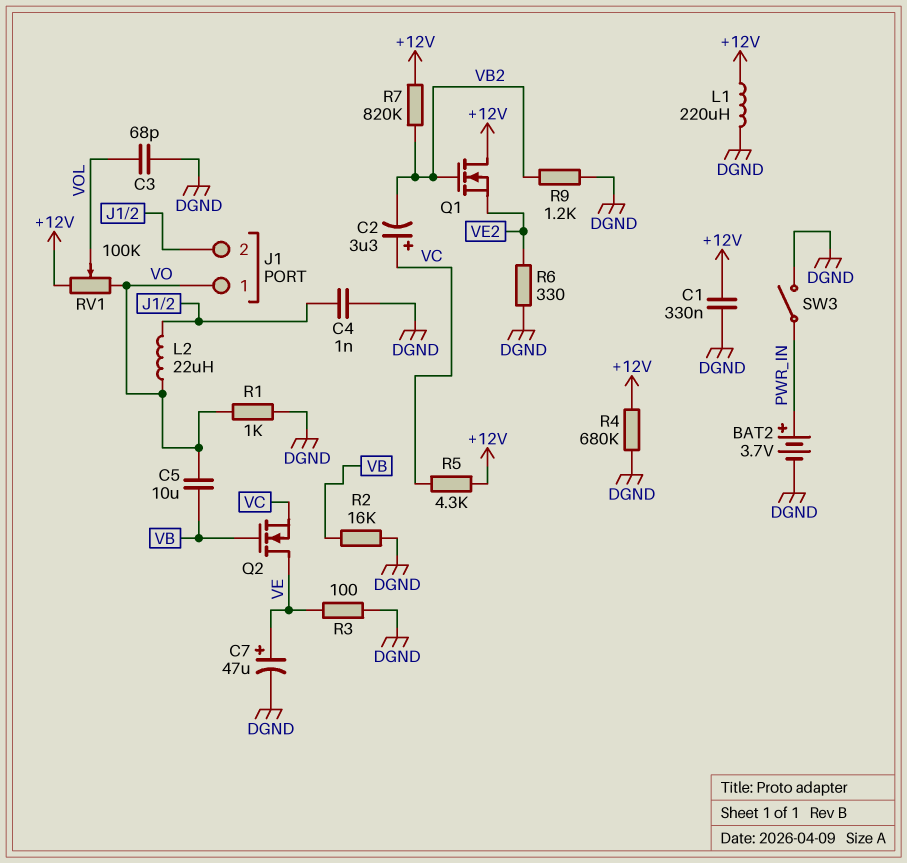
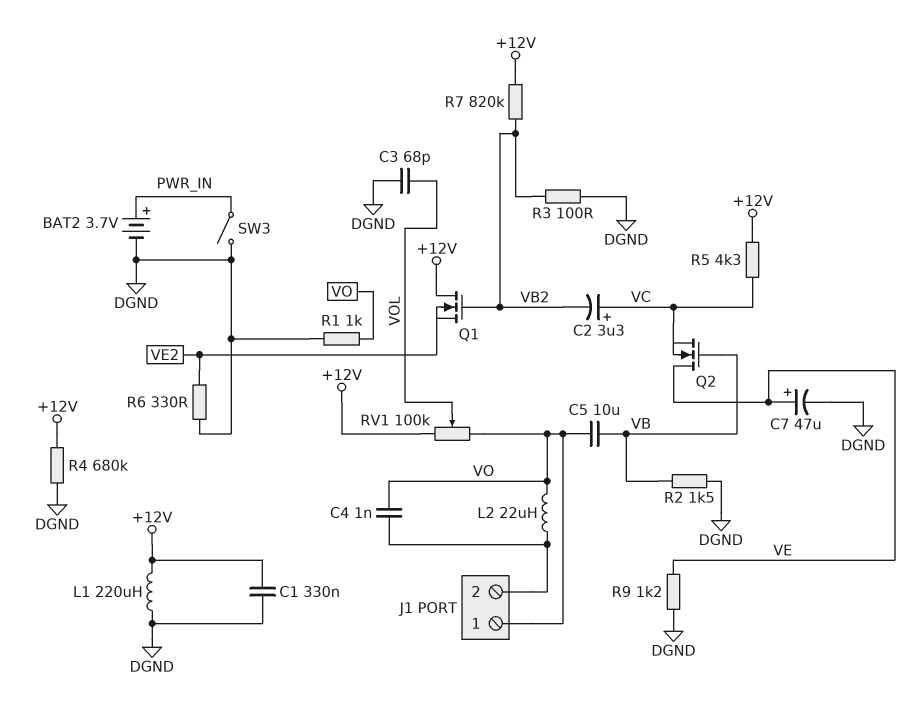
C4: 1nF (DGND, J1/2) -> 1nF (J1/2, VO)
R2: 16k (DGND, VB) -> 1.5k (DGND, VB)
R3: 100 (DGND, VE) -> 100 (DGND, VB2)
R9: 1.2k (DGND, VB2) -> 1.2k (DGND, VE)

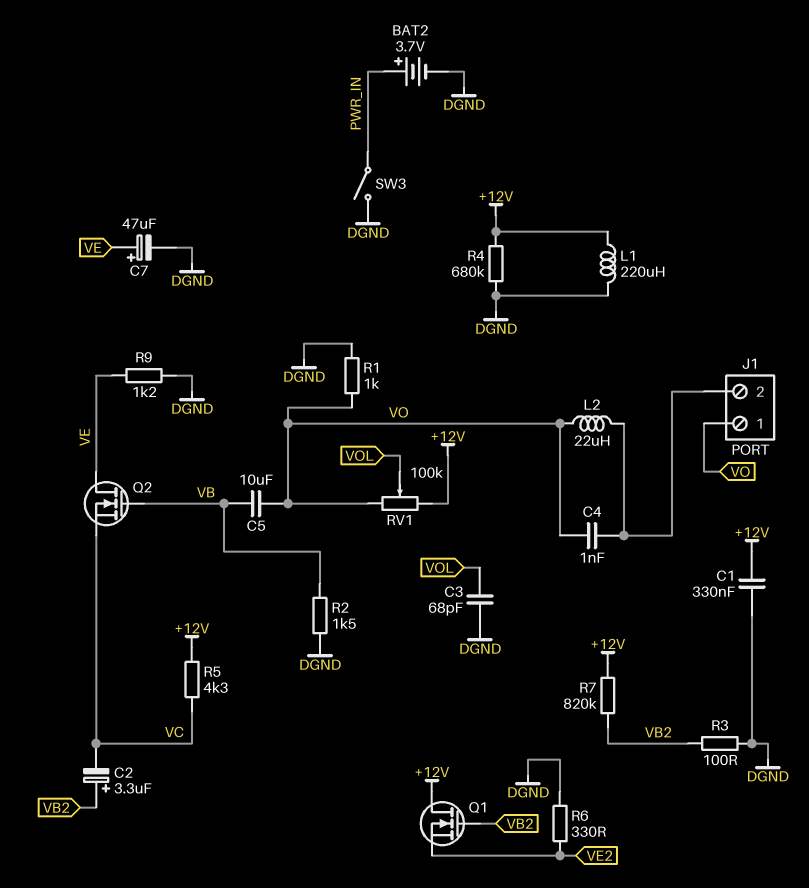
C2: 3.3uF (plus VC, minus VB2) -> 3.3uF (plus VB2, minus VC)

